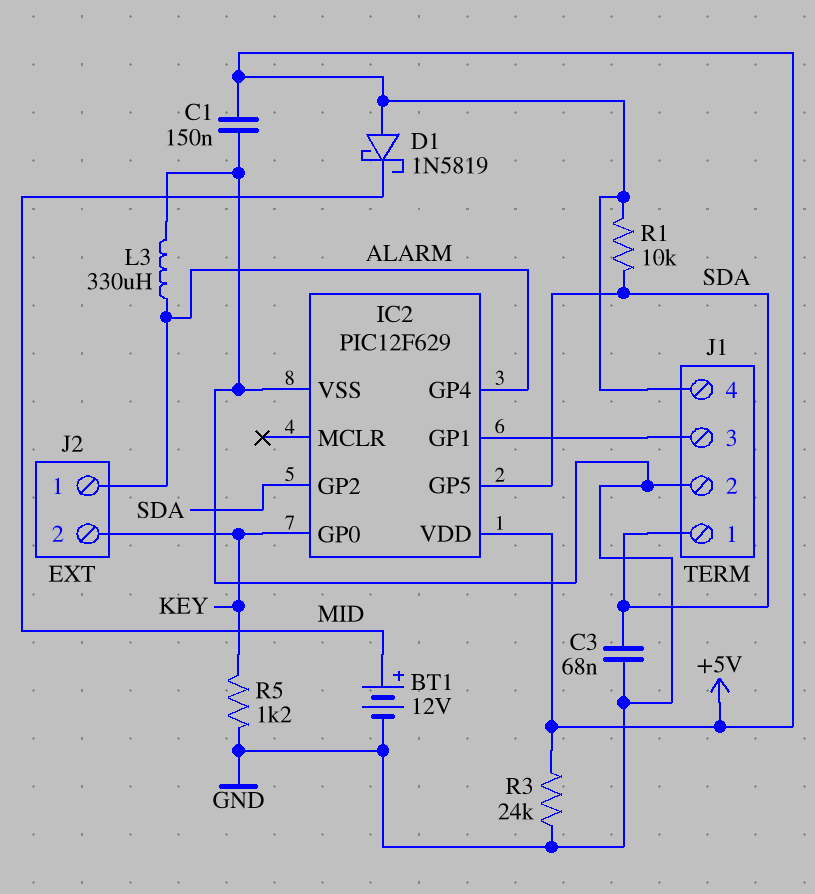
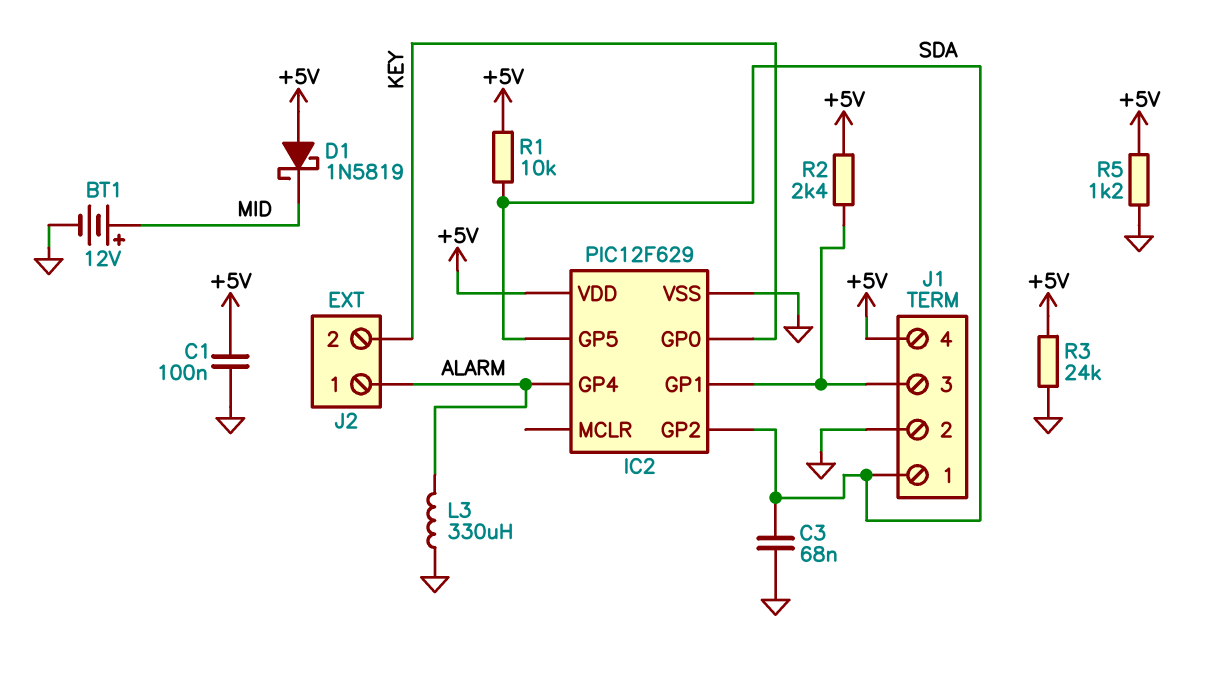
C1: 150nF (+5V, GND) -> 100nF (+5V, GND)
R2: none -> 2.4k (+5V, IC2/GP1)
R5: 1.2k (GND, KEY) -> 1.2k (+5V, GND)

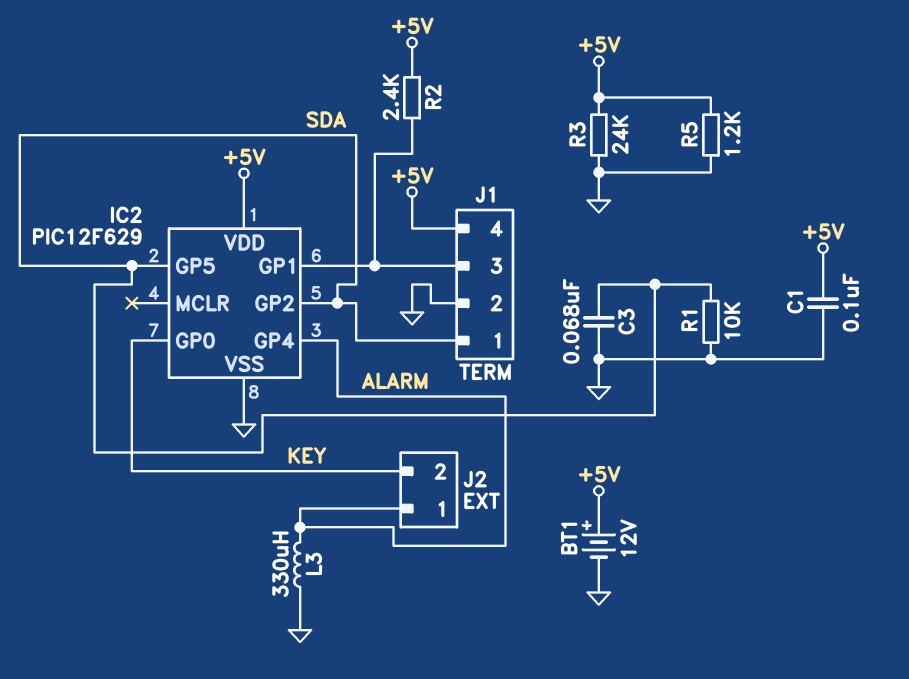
BT1: 12V (plus MID, minus GND) -> 12V (plus +5V, minus GND)
D1: schottky 1N5819 (A +5V, K MID) -> none
R1: 10k (+5V, SDA) -> 10k (GND, SDA)

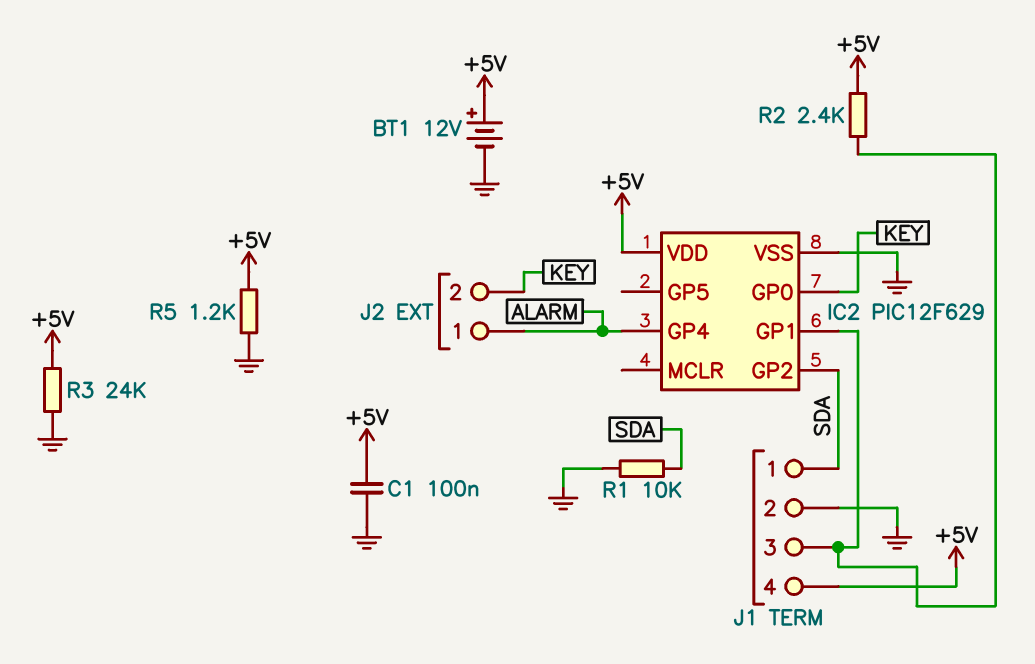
C3: 68nF (GND, SDA) -> none
IC2 pin GP5: SDA -> none
L3: 330uH (ALARM, GND) -> none

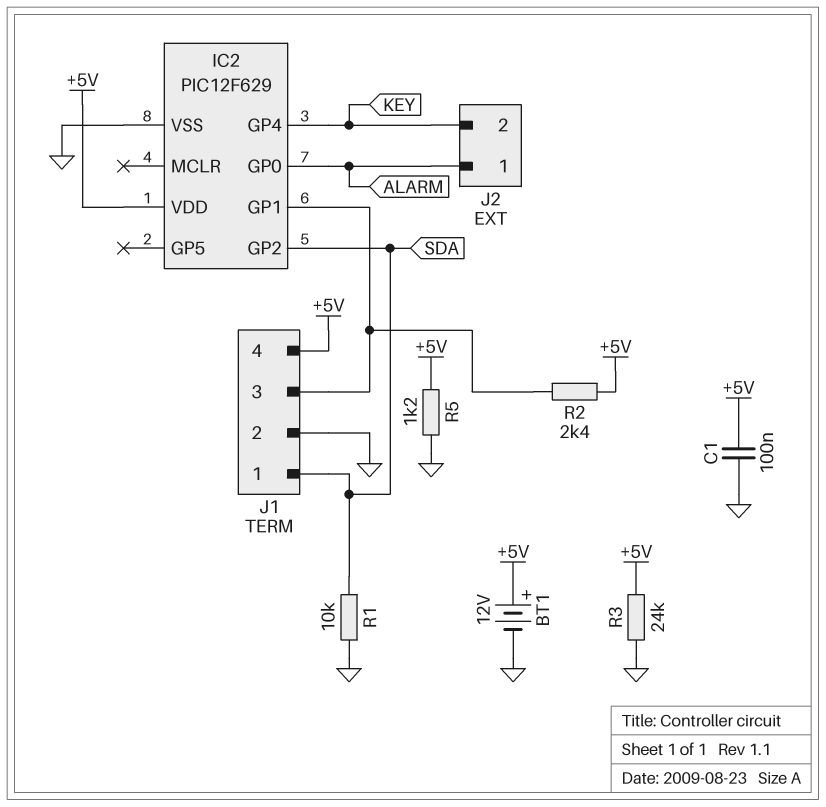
IC2 pin GP0: KEY -> ALARM
IC2 pin GP4: ALARM -> KEY

